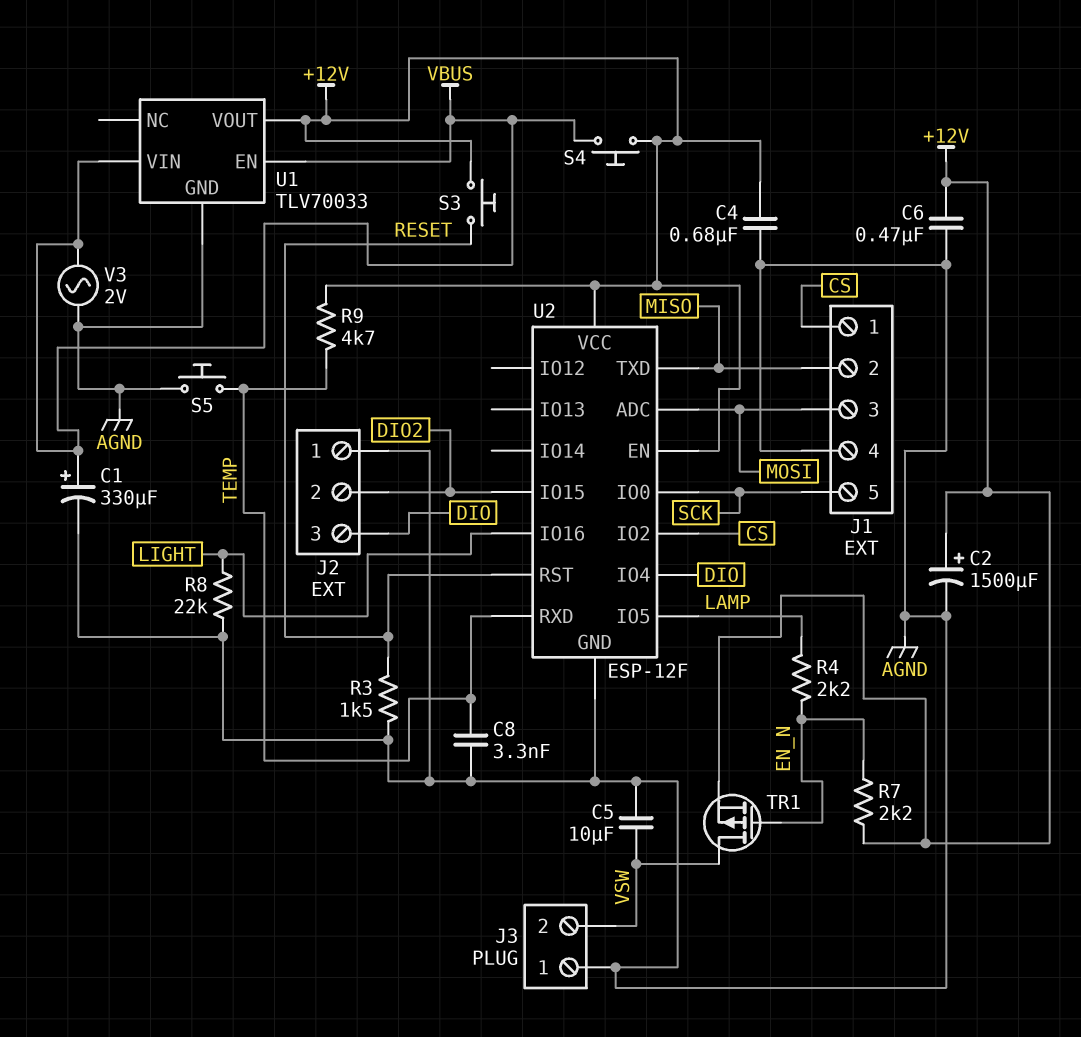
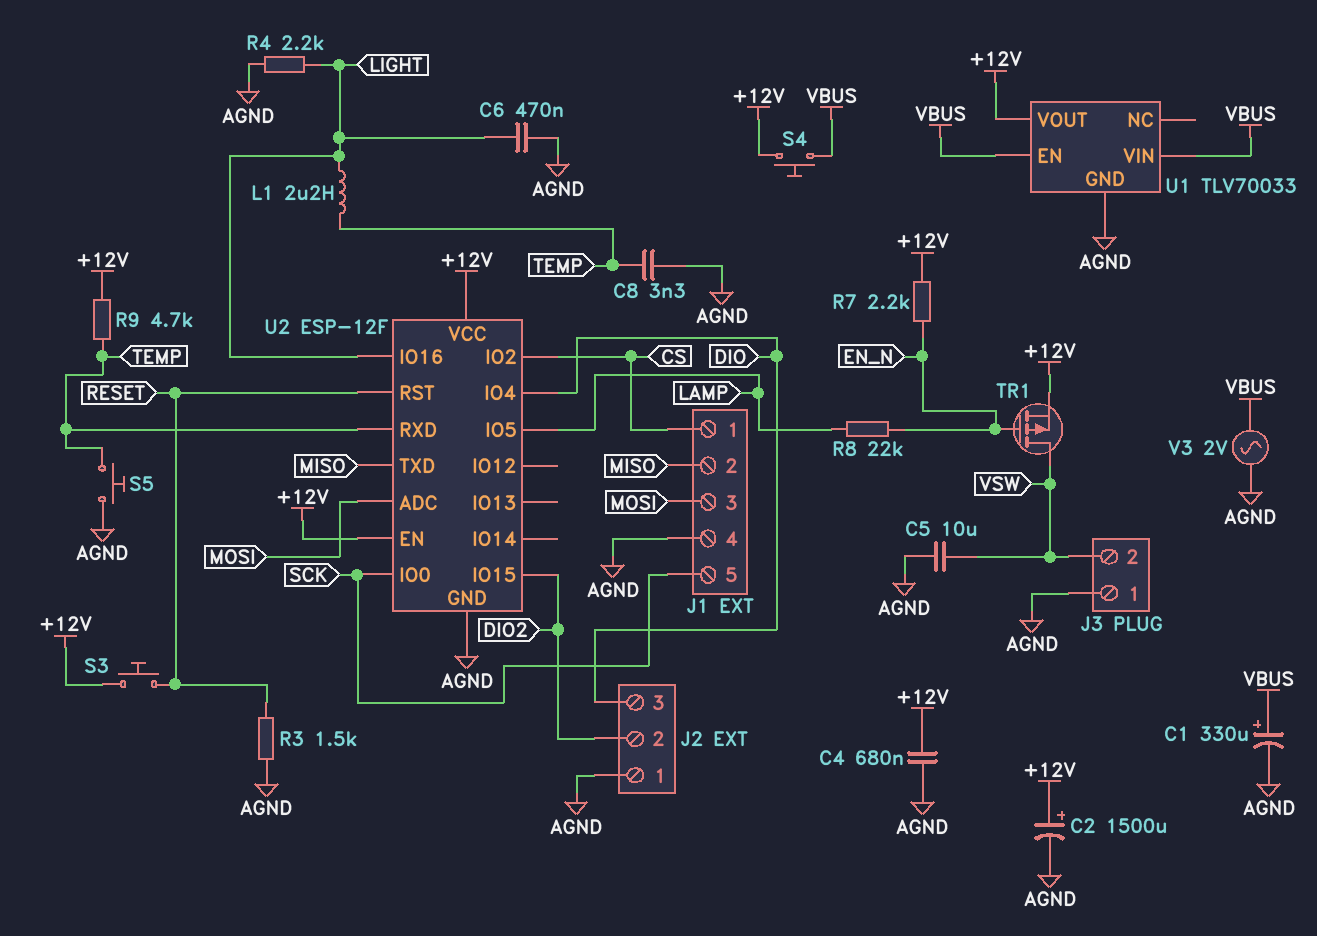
C6: 470nF (+12V, AGND) -> 470nF (AGND, LIGHT)
L1: none -> 2.2uH (LIGHT, TEMP)
R4: 2.2k (EN_N, LAMP) -> 2.2k (AGND, LIGHT)
R8: 22k (AGND, LIGHT) -> 22k (EN_N, LAMP)

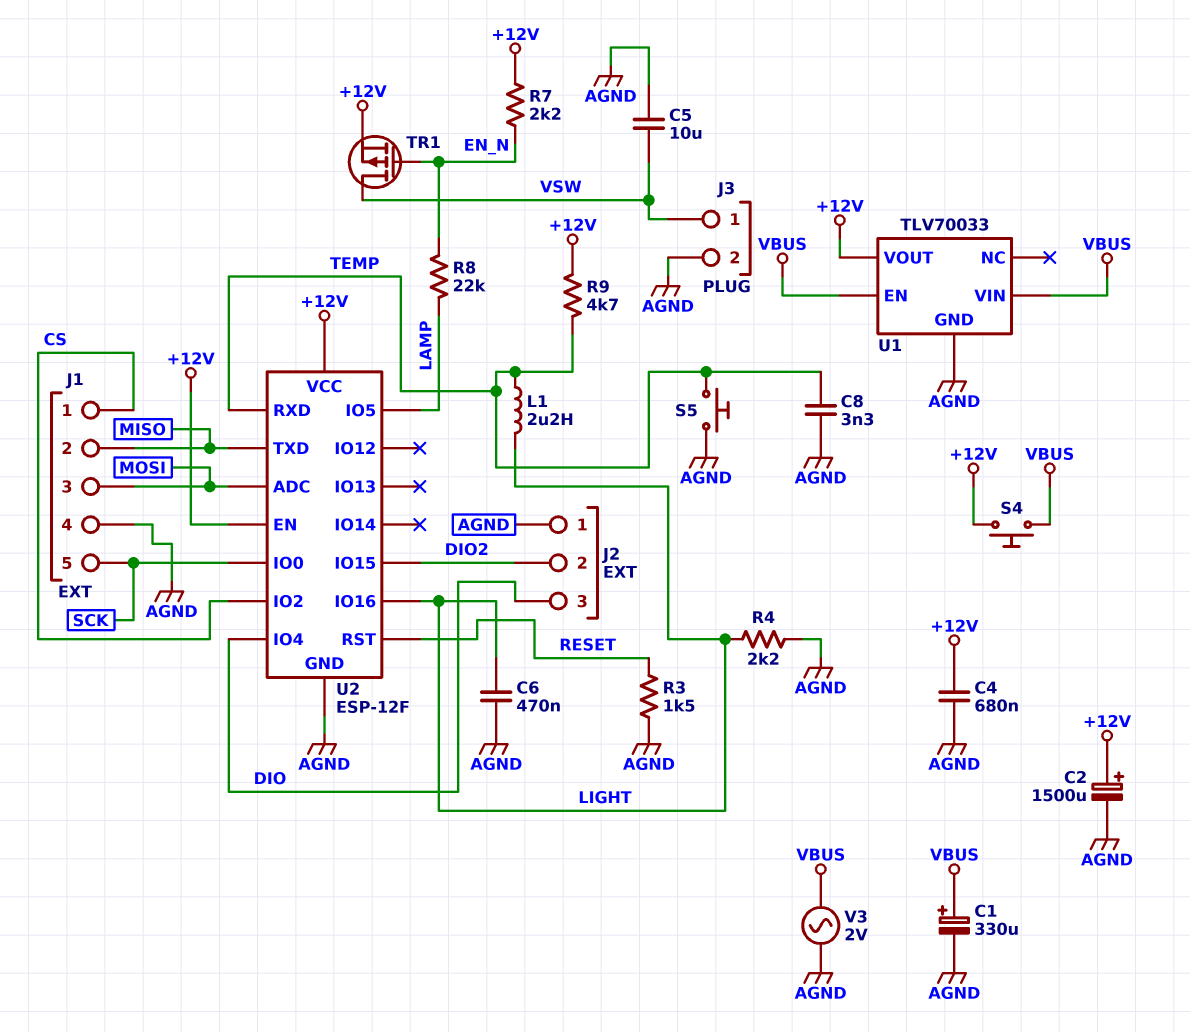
J3 pin 1: AGND -> VSW
J3 pin 2: VSW -> AGND
S3: button (+12V, RESET) -> none

